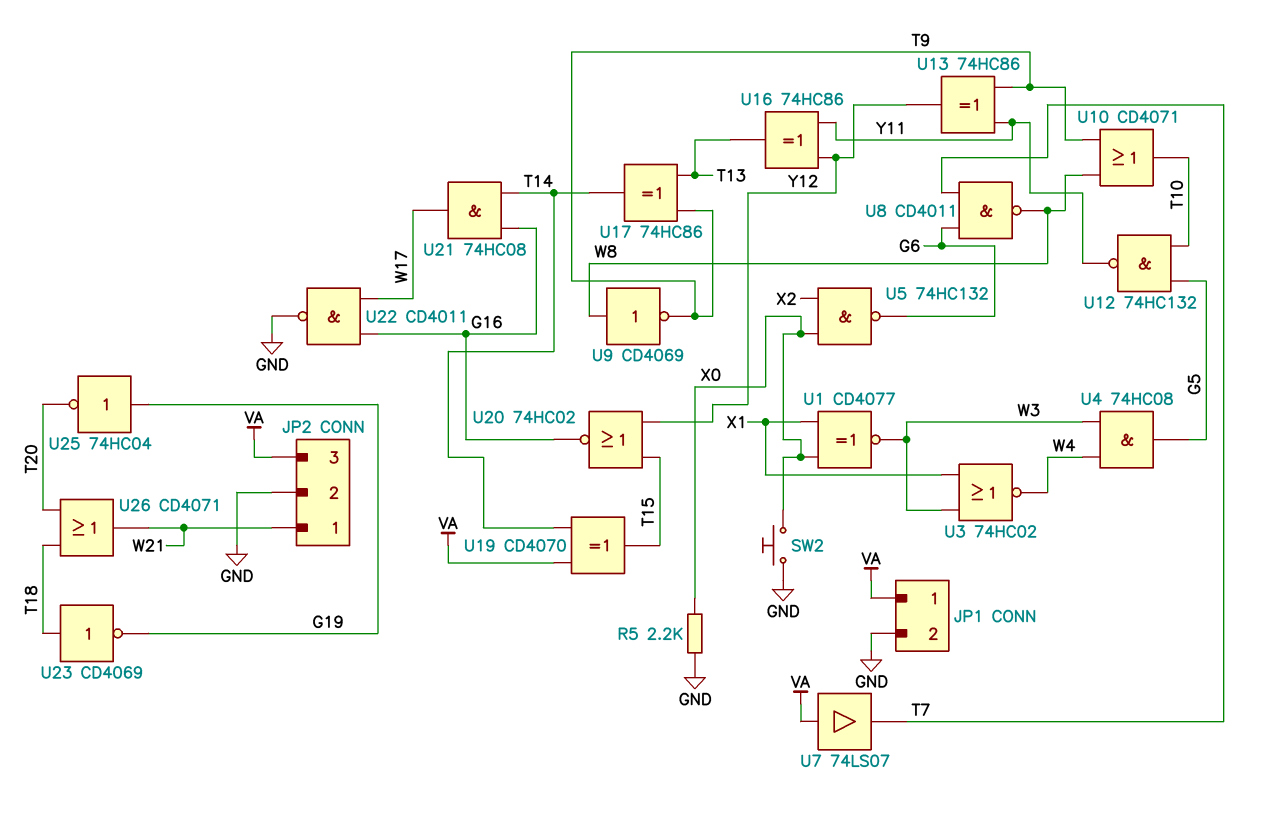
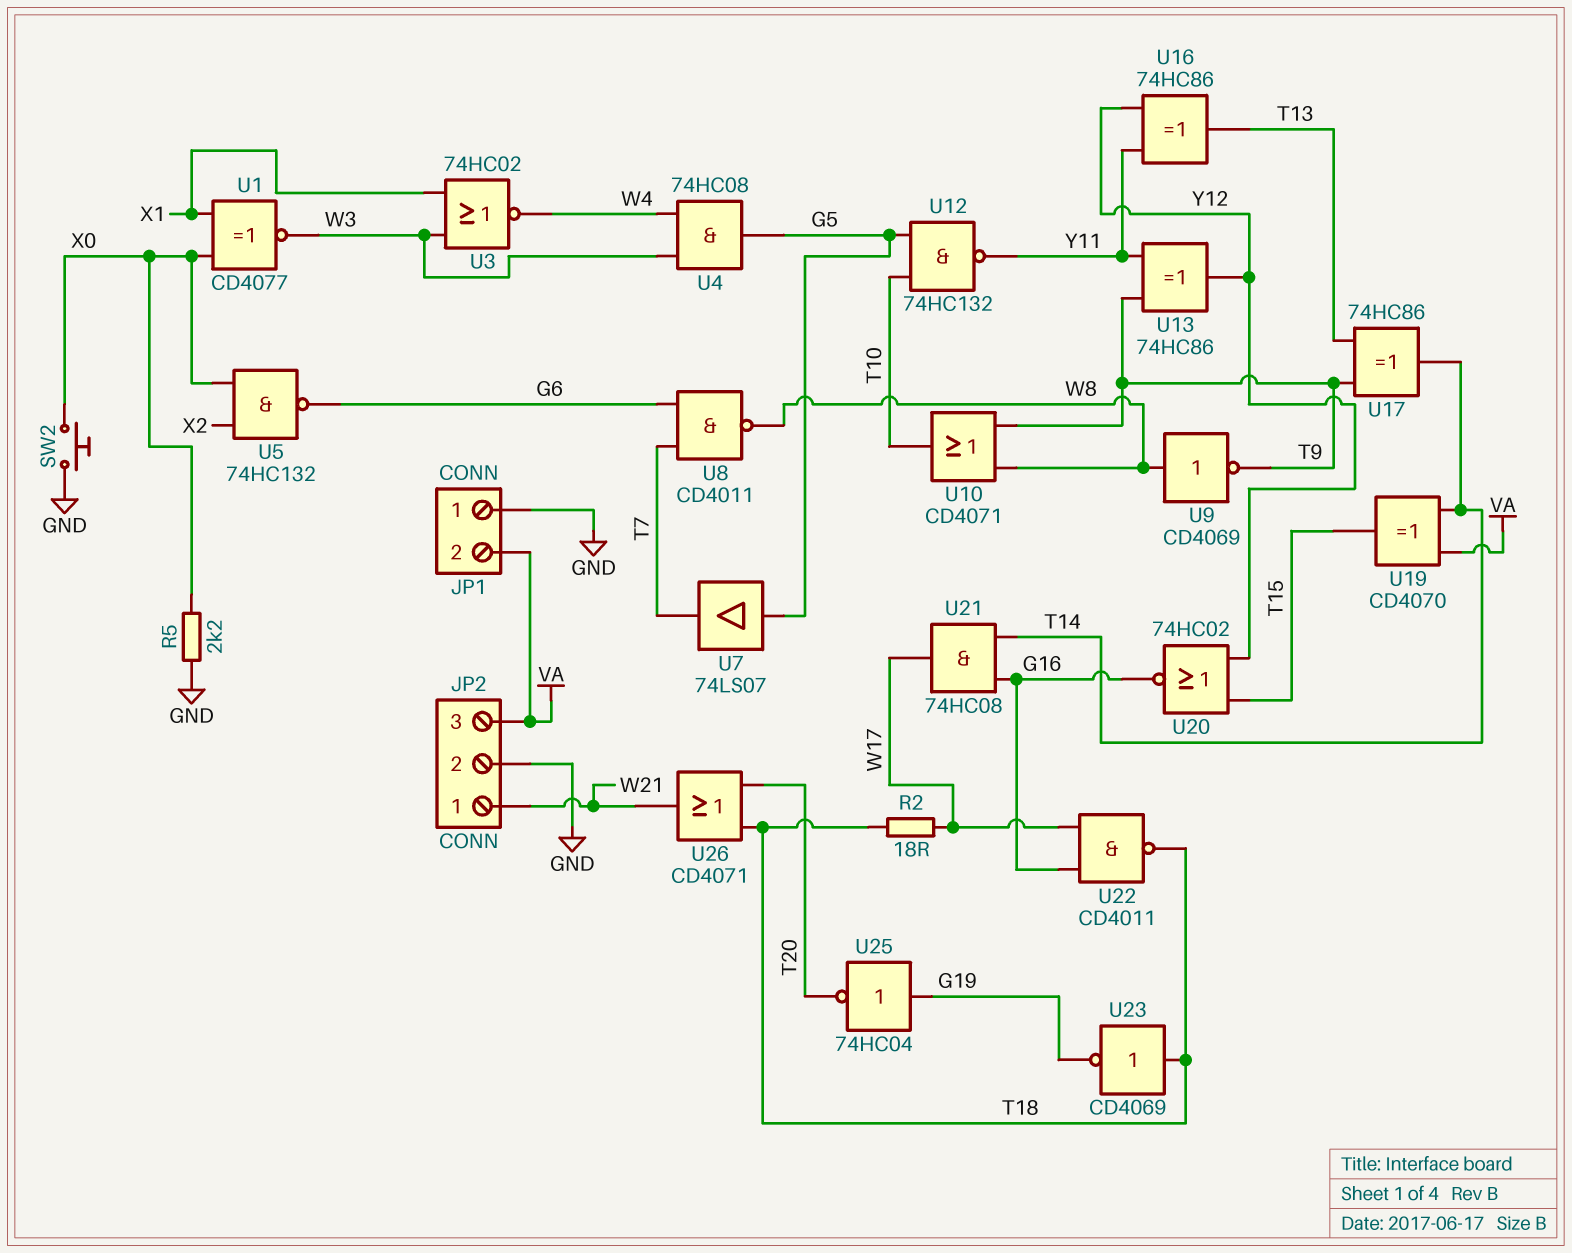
JP1 pin 1: VA -> GND
JP1 pin 2: GND -> VA
R2: none -> 18 (T18, W17)
U7: buffer 74LS07 (in VA, out T7) -> buffer 74LS07 (in G5, out T7)
U22: NAND CD4011 (in G16, in W17, out GND) -> NAND CD4011 (in G16, in W17, out T18)

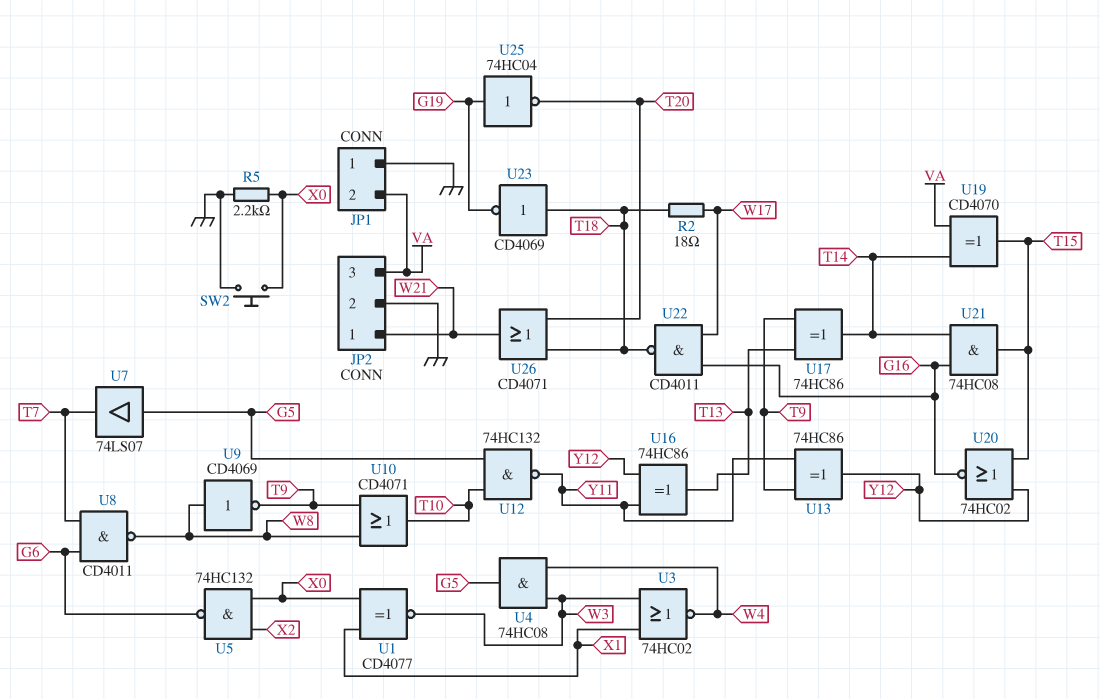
U21: AND 74HC08 (in G16, in T14, out W17) -> AND 74HC08 (in G16, in T14, out T15)

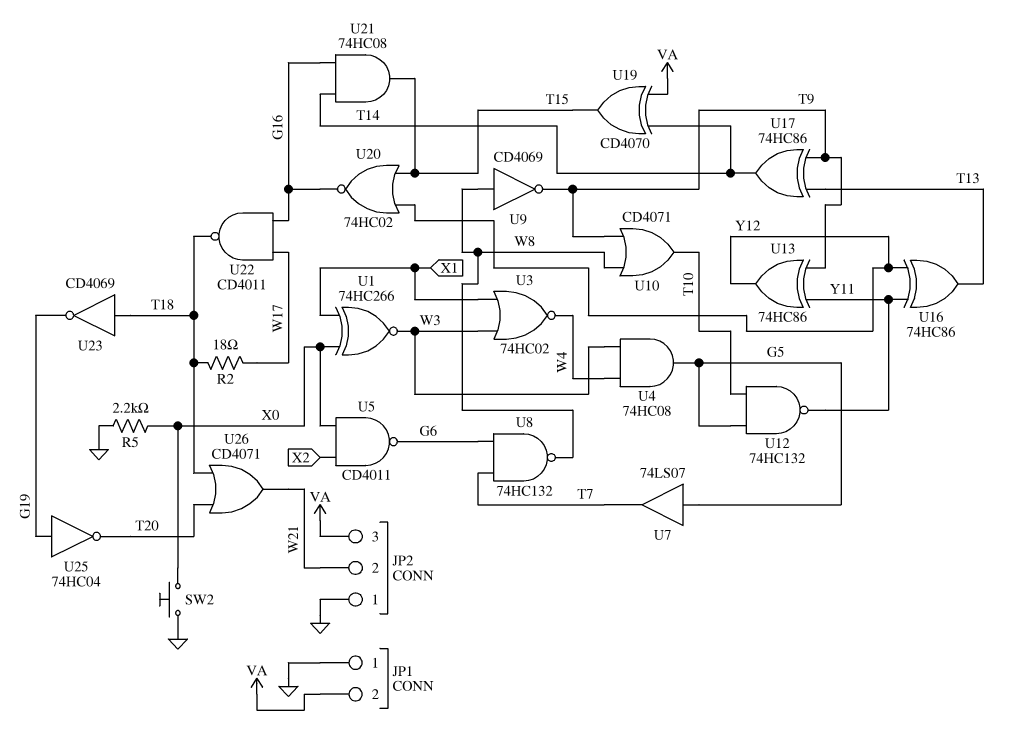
JP2 pin 1: W21 -> GND
JP2 pin 2: GND -> W21
U1: XNOR CD4077 (in X0, in X1, out W3) -> XNOR 74HC266 (in X0, in X1, out W3)
U5: NAND 74HC132 (in X0, in X2, out G6) -> NAND CD4011 (in X0, in X2, out G6)
U8: NAND CD4011 (in G6, in T7, out W8) -> NAND 74HC132 (in G6, in T7, out W8)

